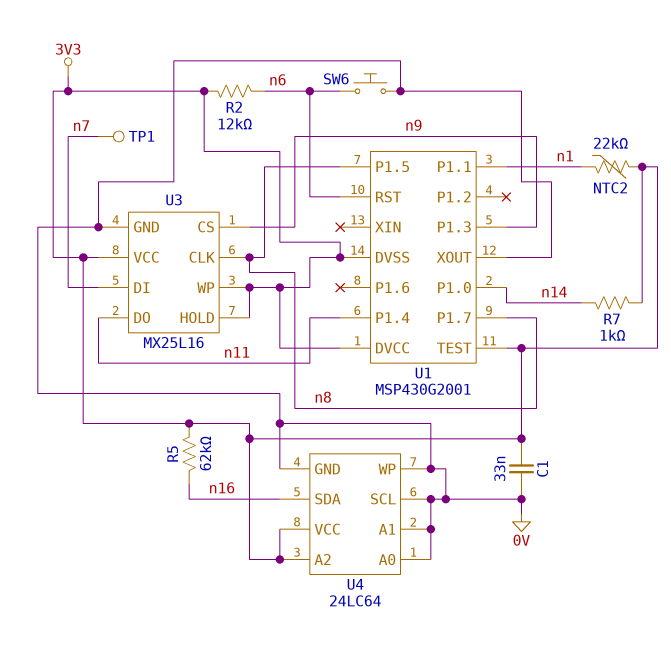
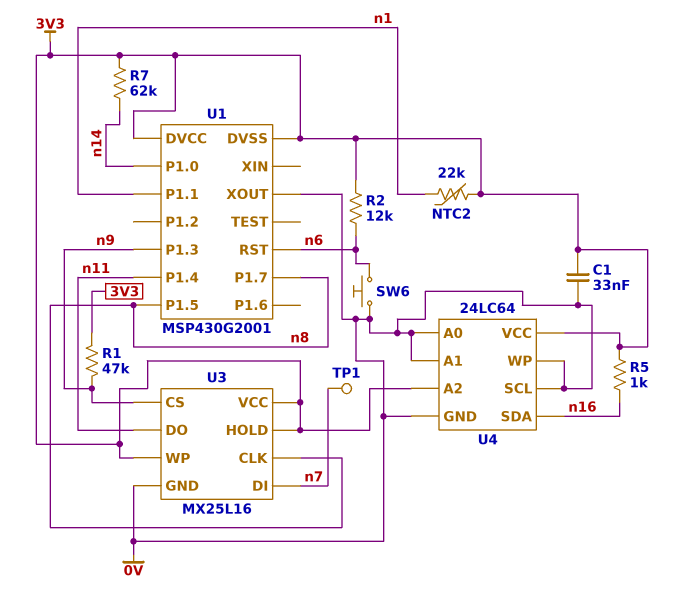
R1: none -> 47k (3V3, n9)
R5: 62k (3V3, n16) -> 1k (3V3, n16)
R7: 1k (3V3, n14) -> 62k (3V3, n14)
U1 pin TEST: 3V3 -> none

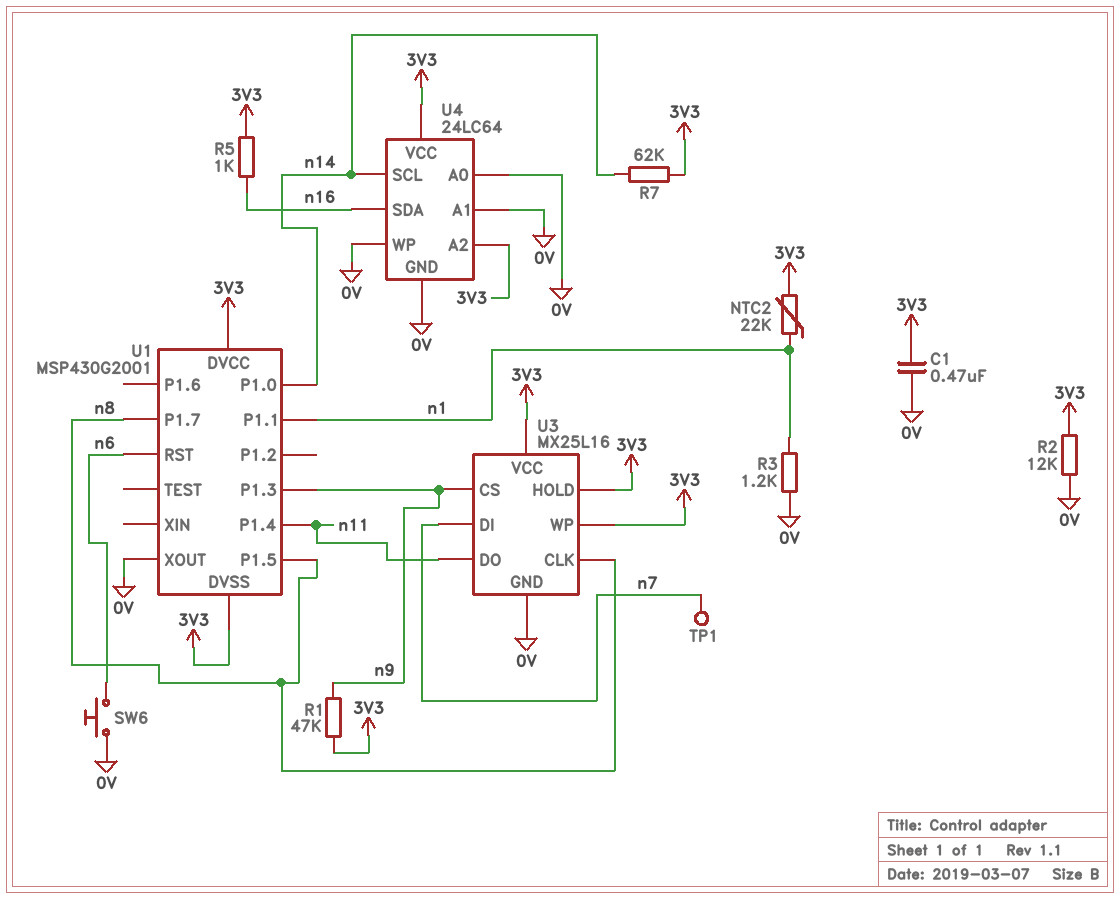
C1: 33nF (0V, 3V3) -> 470nF (0V, 3V3)
R2: 12k (3V3, n6) -> 12k (0V, 3V3)
R3: none -> 1.2k (0V, n1)
U4 pin SCL: 0V -> n14

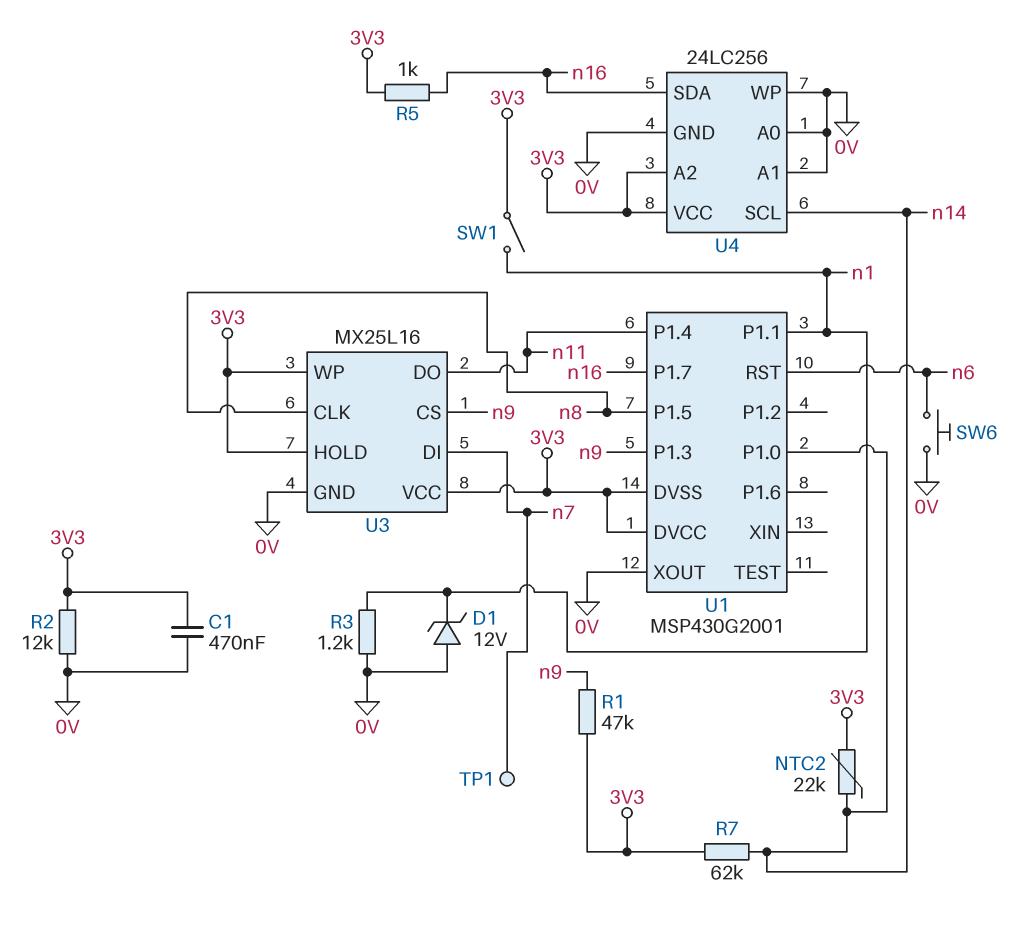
D1: none -> zener 12V (A 0V, K n1)
NTC2: 22k (3V3, n1) -> 22k (3V3, n14)
SW1: none -> switch (3V3, n1)
U1 pin P1.7: n8 -> n16
U4: 24LC64 -> 24LC256

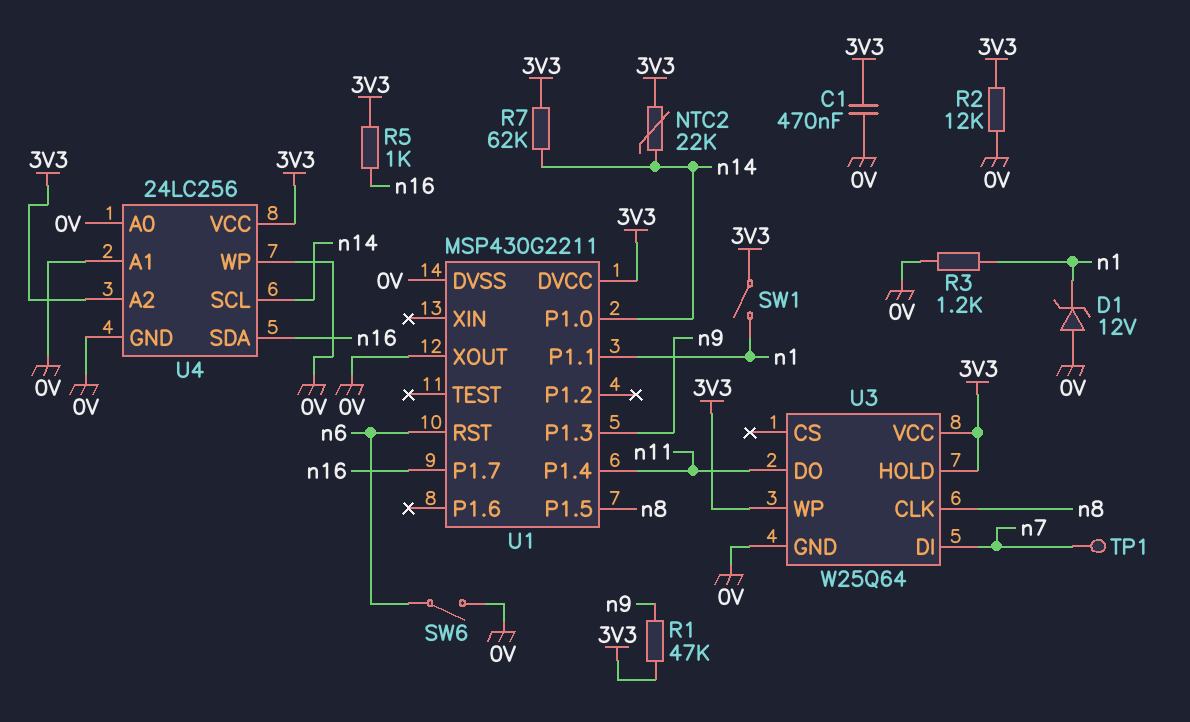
SW6: button (0V, n6) -> switch (0V, n6)
U1: MSP430G2001 -> MSP430G2211
U1 pin DVSS: 3V3 -> 0V
U3: MX25L16 -> W25Q64
U3 pin CS: n9 -> none

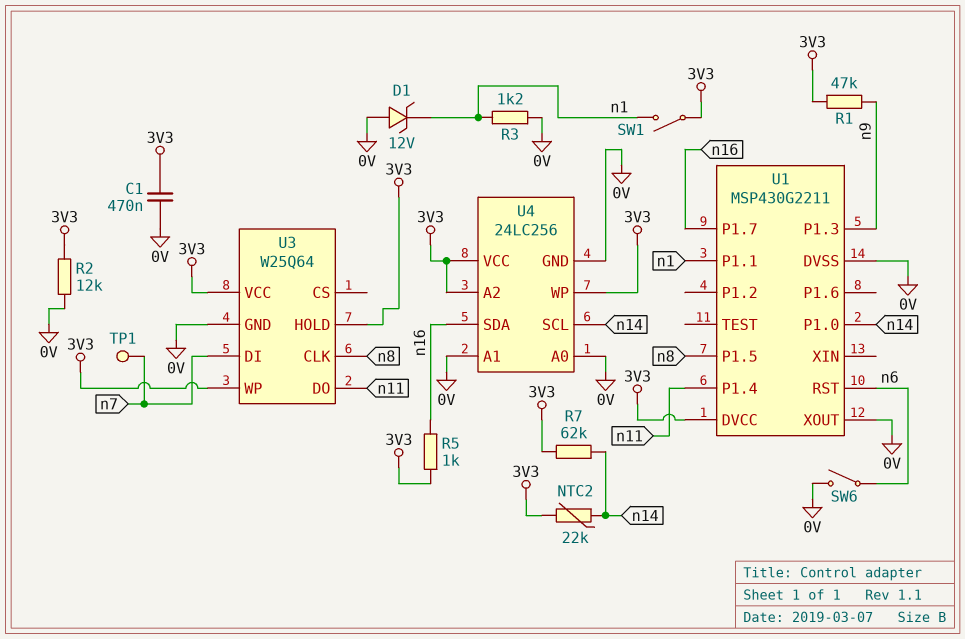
U4 pin WP: 0V -> 3V3

